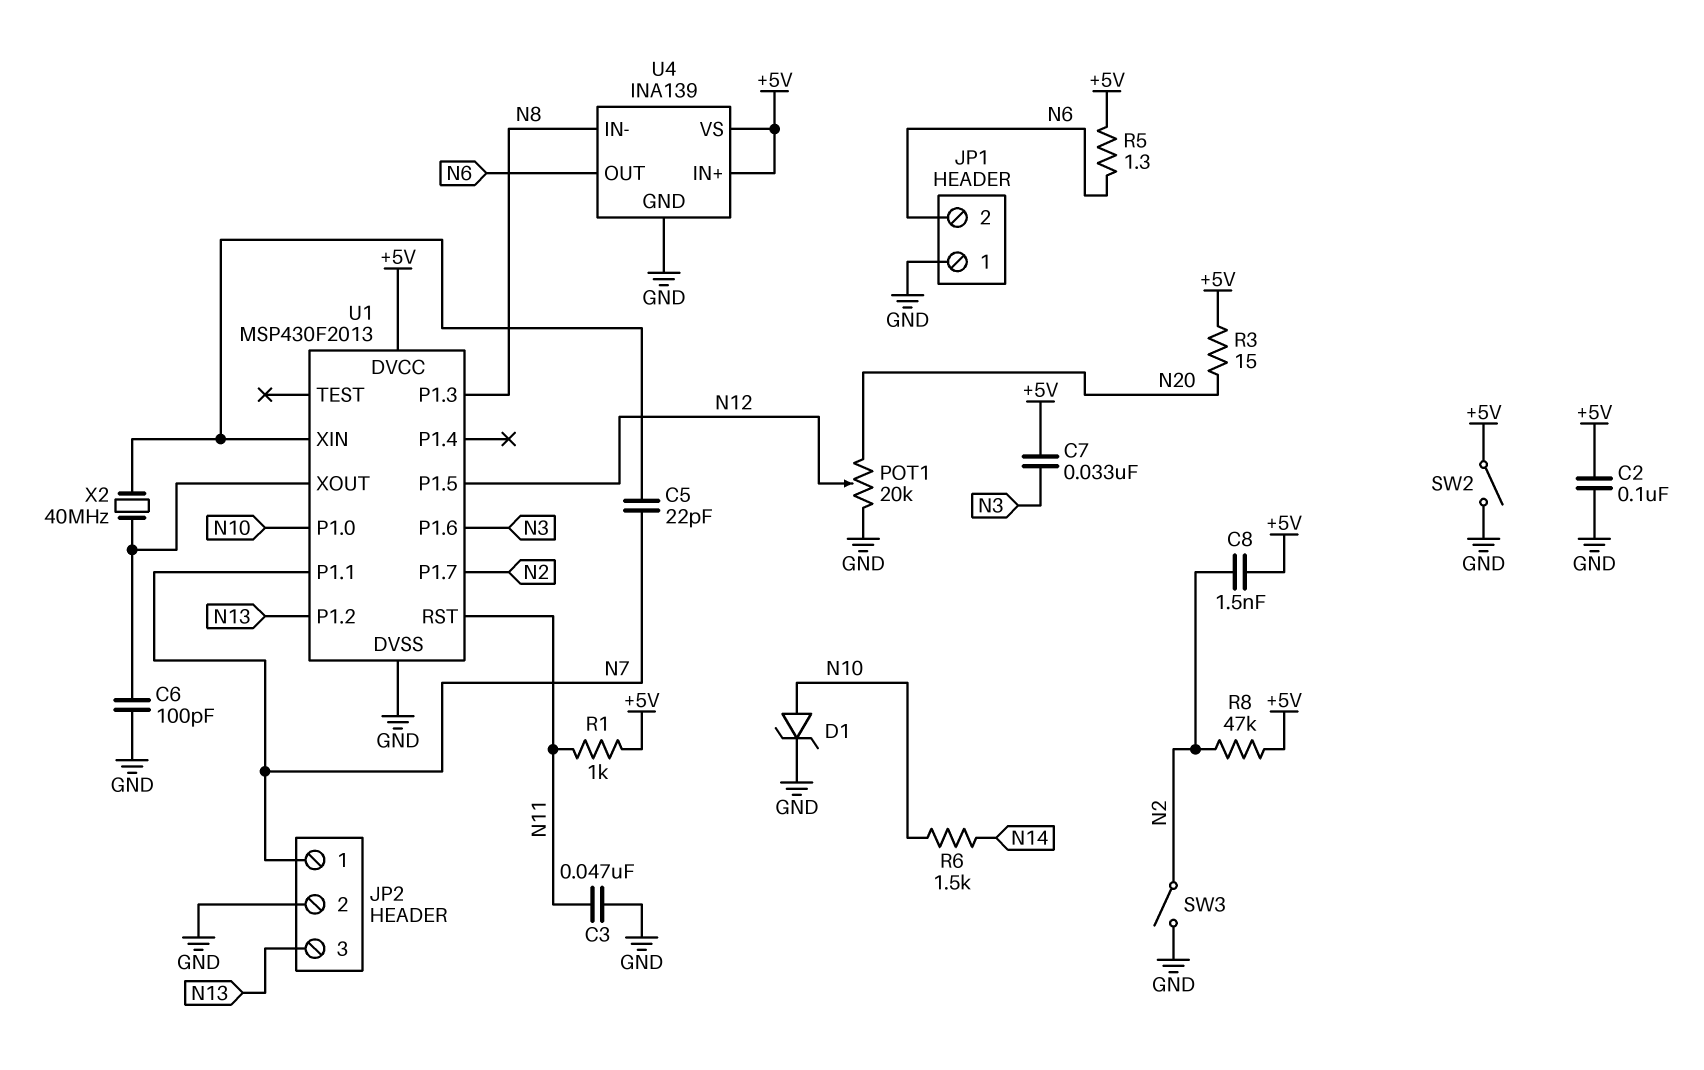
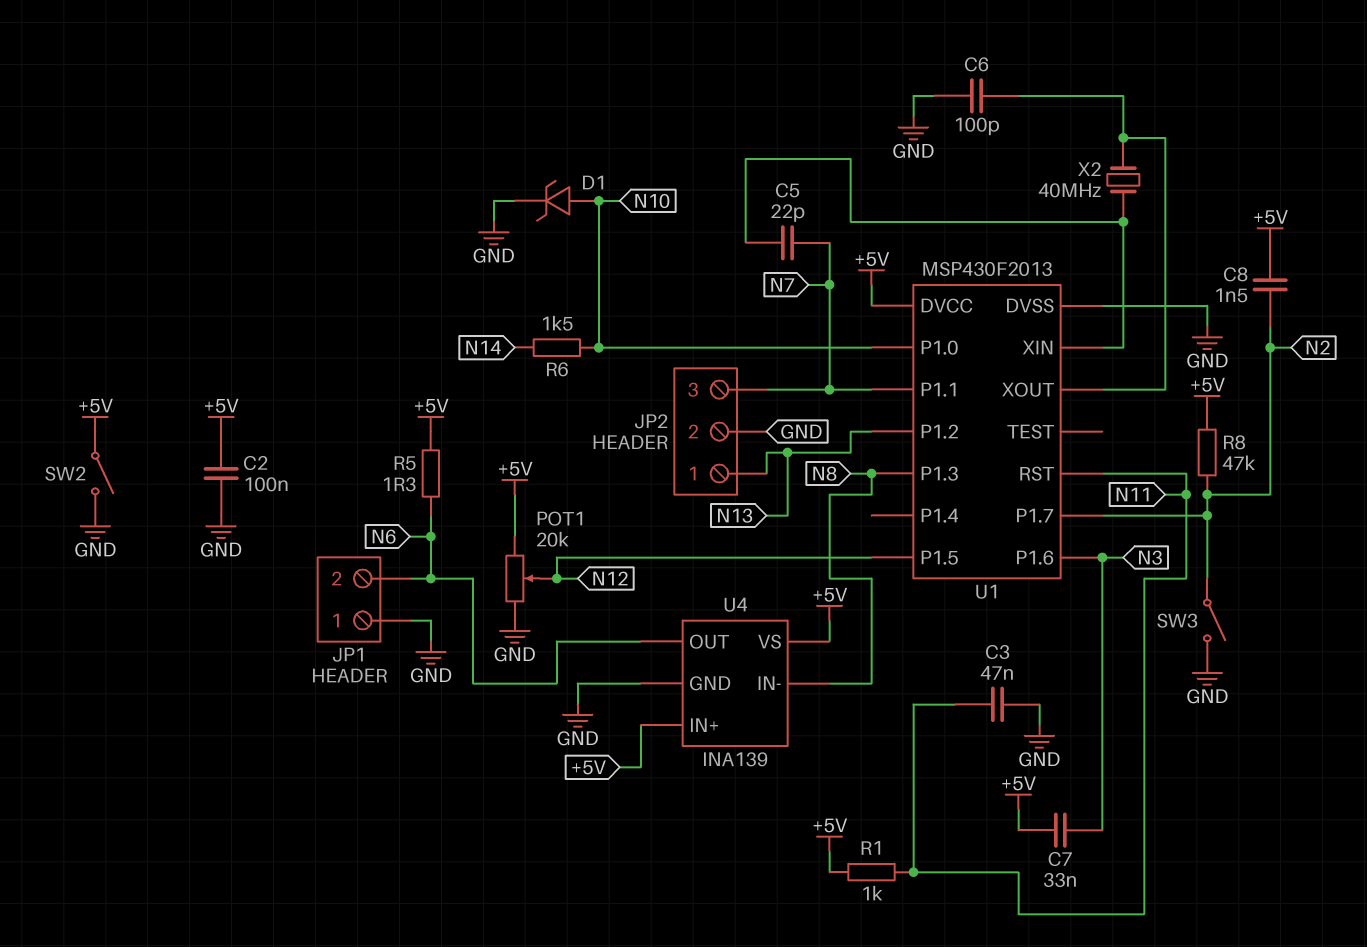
JP2 pin 1: N7 -> N13
JP2 pin 3: N13 -> N7
POT1: 20k (GND, N20, wiper N12) -> 20k (+5V, GND, wiper N12)
R3: 15 (+5V, N20) -> none

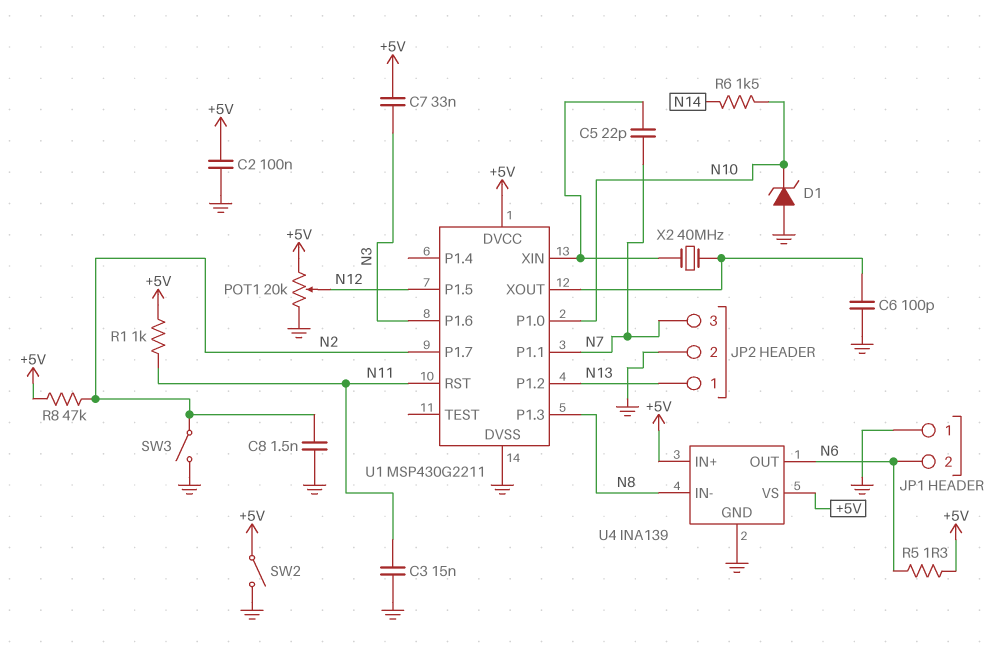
C3: 47nF (GND, N11) -> 15nF (GND, N11)
C8: 1.5nF (+5V, N2) -> 1.5nF (GND, N2)
D1: zener (A N10, K GND) -> zener (A GND, K N10)
U1: MSP430F2013 -> MSP430G2211

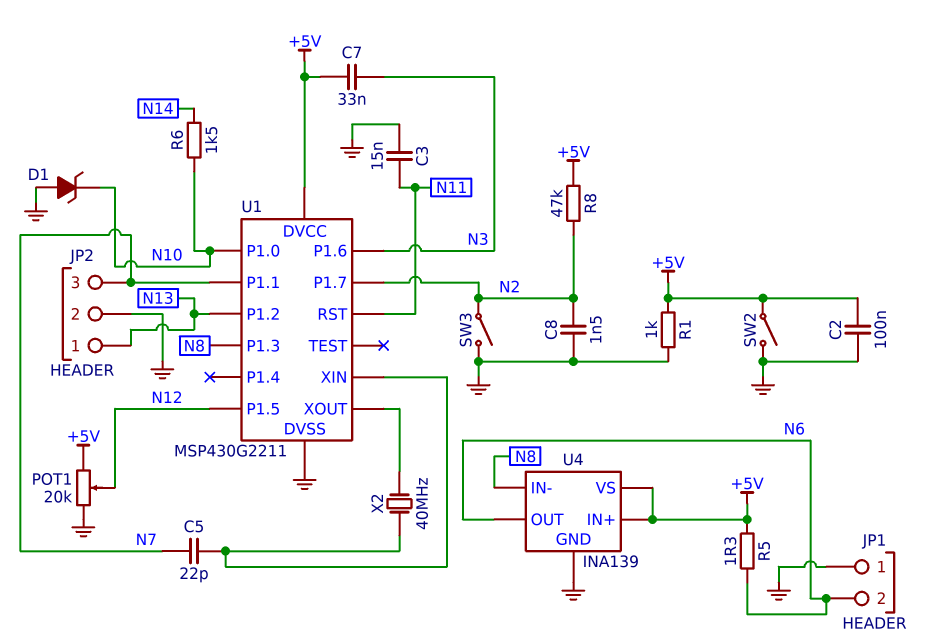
C6: 100pF (GND, U1/XOUT) -> none
R1: 1k (+5V, N11) -> 1k (+5V, GND)

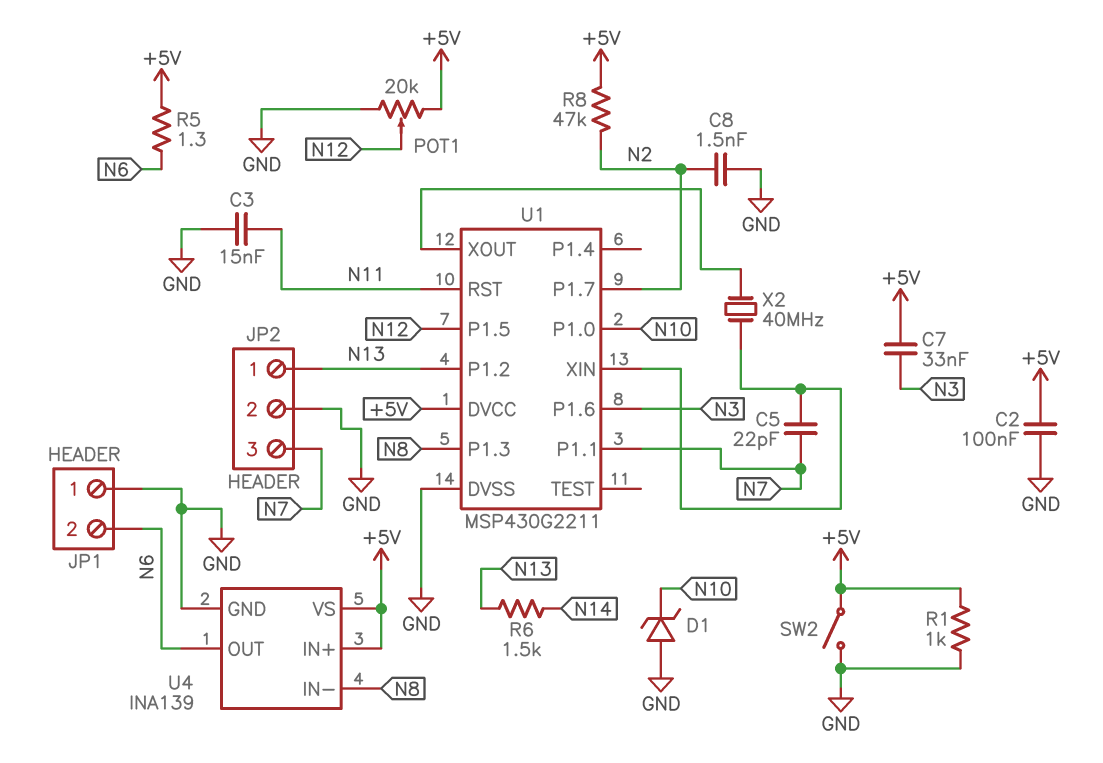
R6: 1.5k (N10, N14) -> 1.5k (N13, N14)
SW3: switch (GND, N2) -> none

